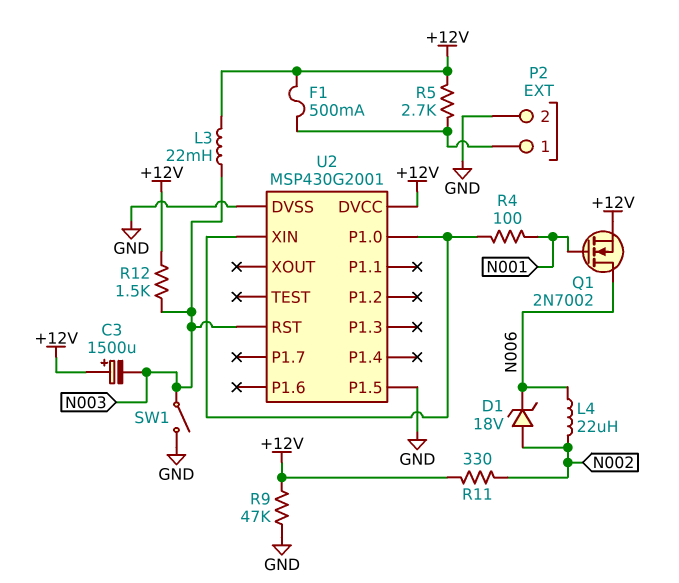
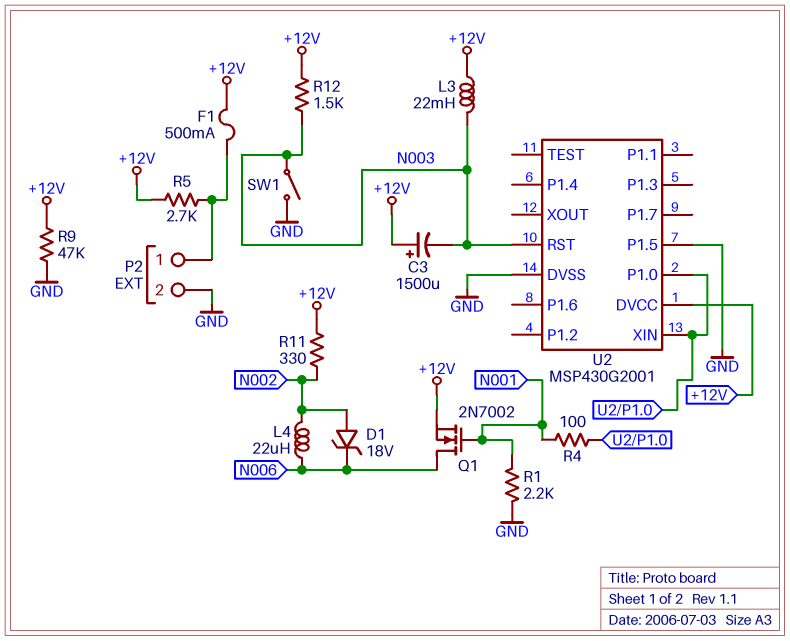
R1: none -> 2.2k (GND, N001)

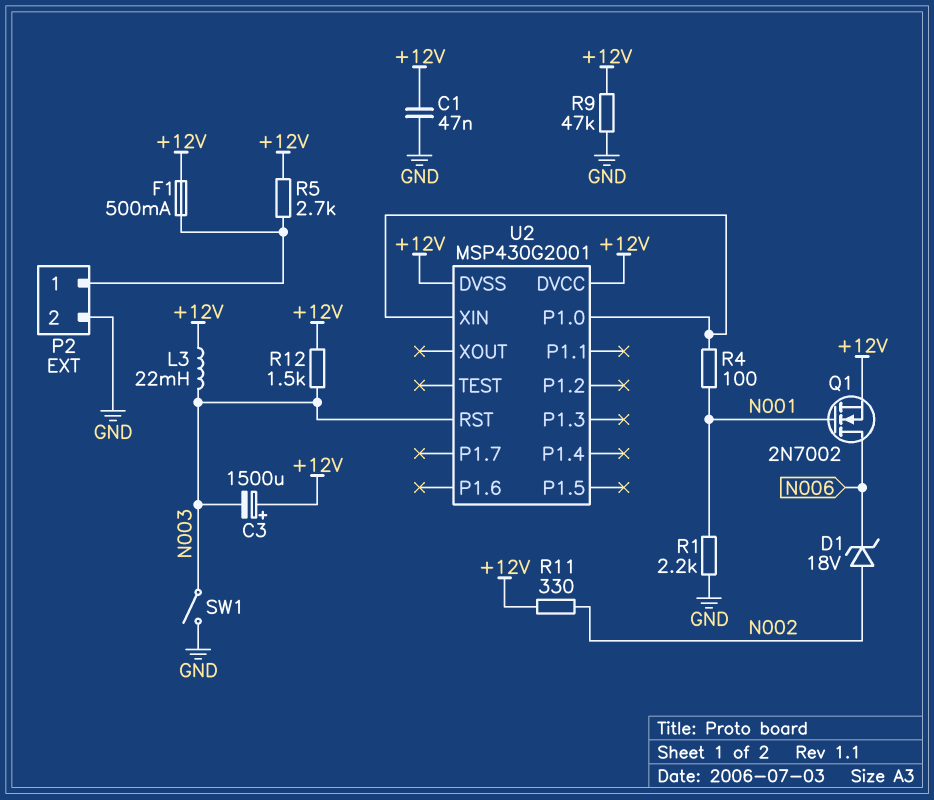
C1: none -> 47nF (+12V, GND)
L4: 22uH (N002, N006) -> none
U2 pin DVSS: GND -> +12V
U2 pin P1.5: GND -> none

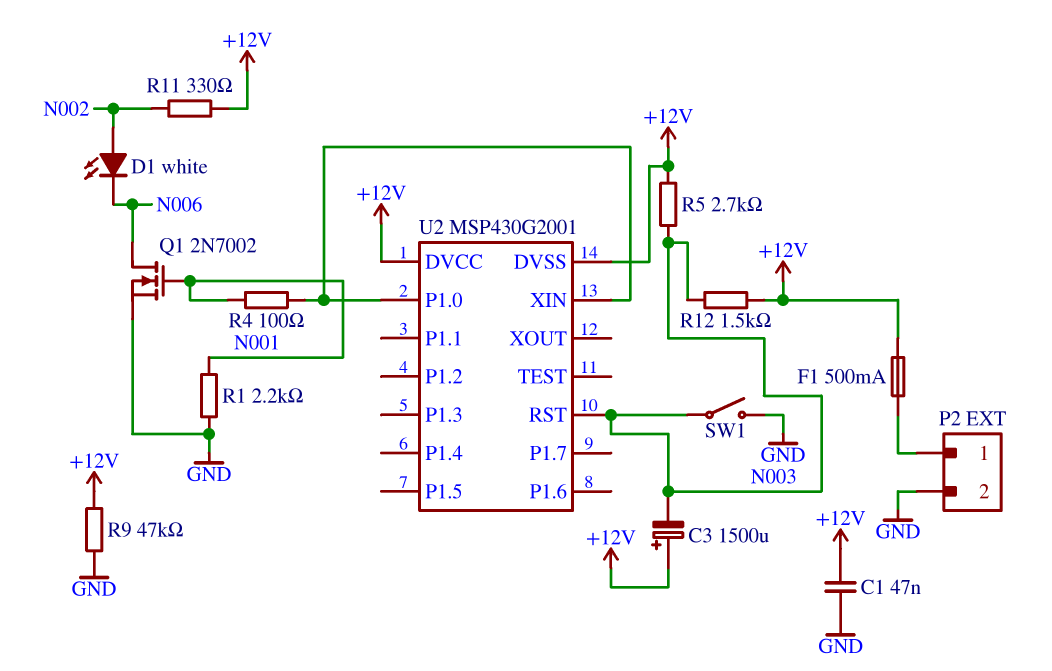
D1: zener 18V (A N002, K N006) -> LED white (A N002, K N006)
L3: 22mH (+12V, N003) -> none
Q1: NMOS 2N7002 (G N001, D N006, S +12V) -> NMOS 2N7002 (G N001, D N006, S GND)
R5: 2.7k (+12V, P2/1) -> 2.7k (+12V, N003)

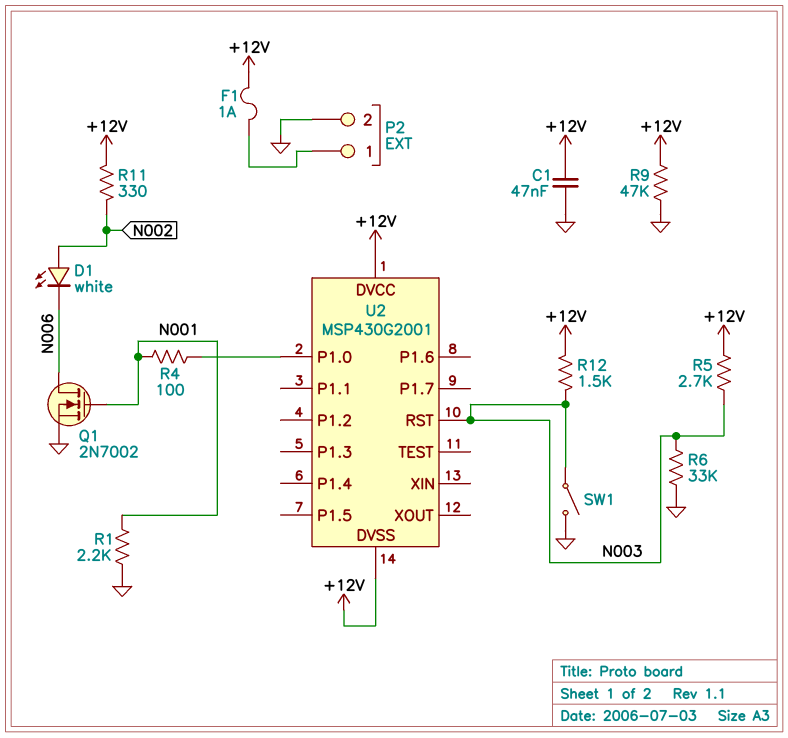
C3: 1500uF (plus +12V, minus N003) -> none
F1: 500mA (+12V, P2/1) -> 1A (+12V, P2/1)
R6: none -> 33k (GND, N003)
U2 pin XIN: U2/P1.0 -> none

